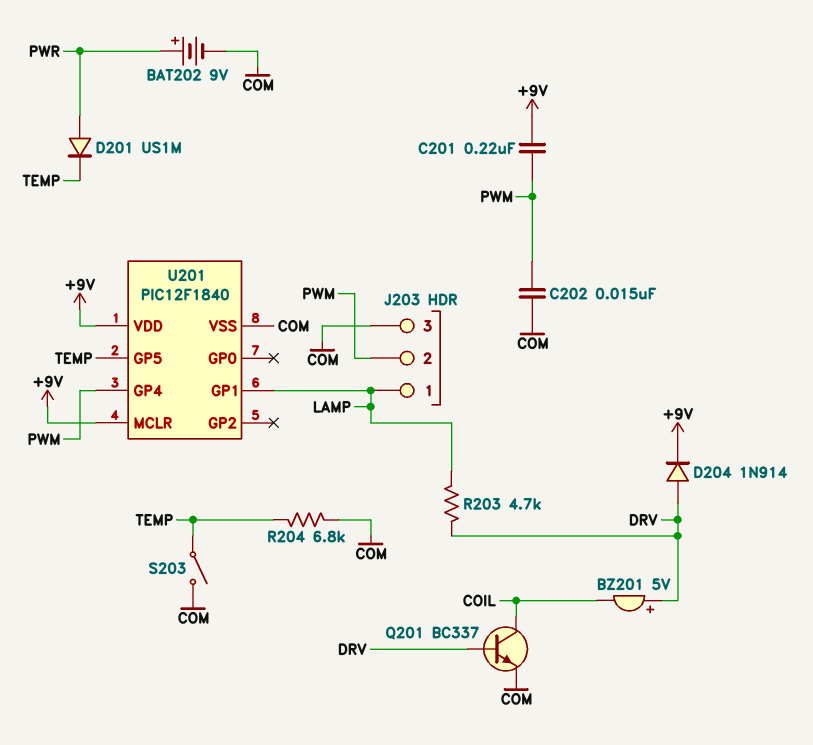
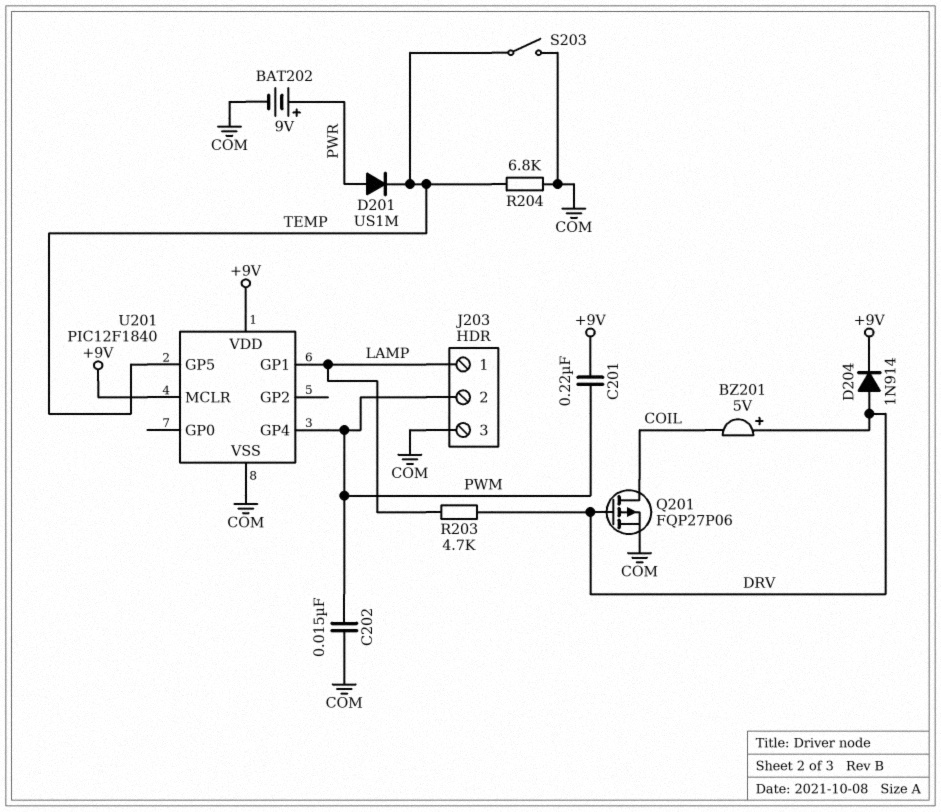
Q201: NPN BC337 (B DRV, C COIL, E COM) -> PMOS FQP27P06 (G DRV, D COIL, S COM)

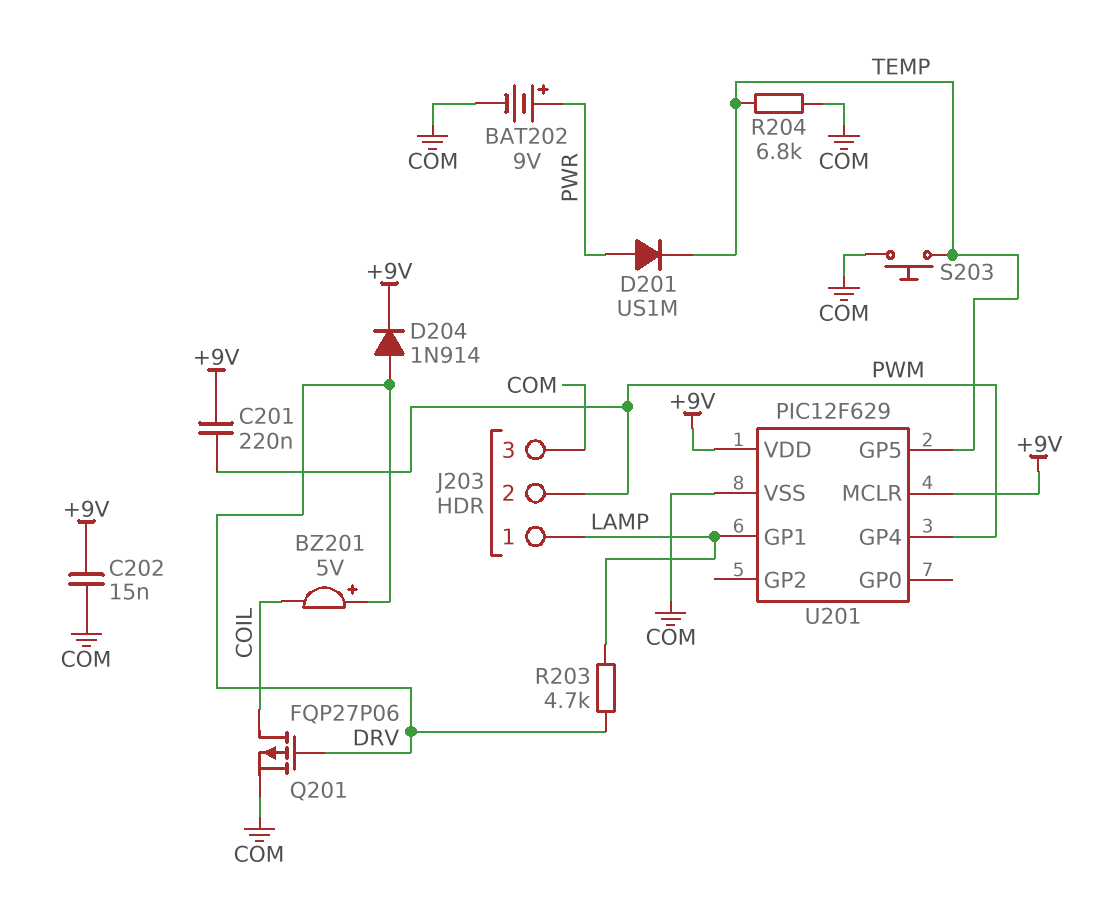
C202: 15nF (COM, PWM) -> 15nF (+9V, COM)
S203: switch (COM, TEMP) -> button (COM, TEMP)
U201: PIC12F1840 -> PIC12F629

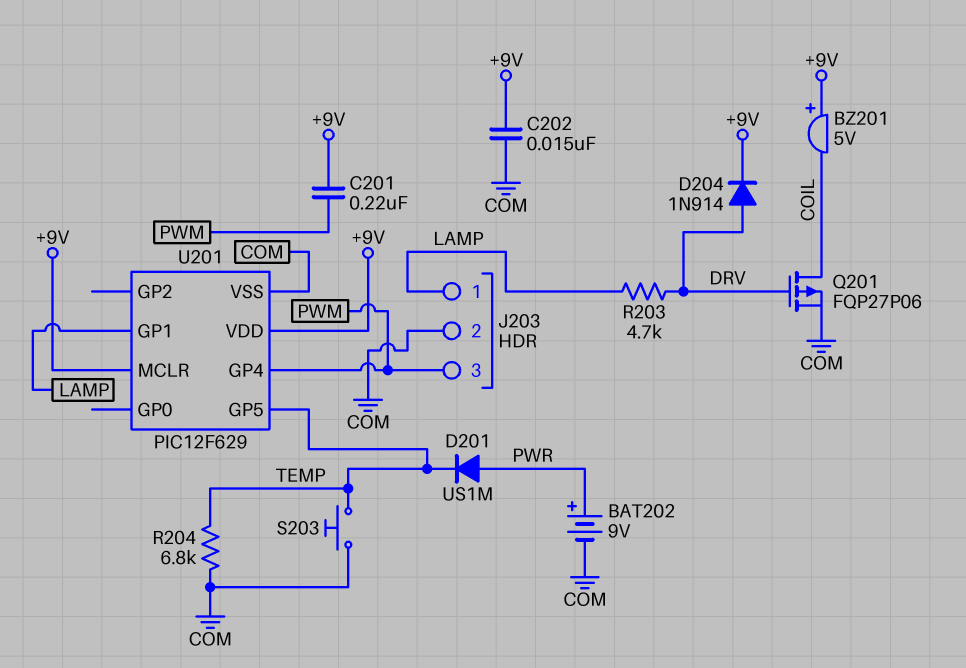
BZ201: buzzer 5V (plus DRV, minus COIL) -> buzzer 5V (plus +9V, minus COIL)
J203 pin 2: PWM -> COM
J203 pin 3: COM -> PWM

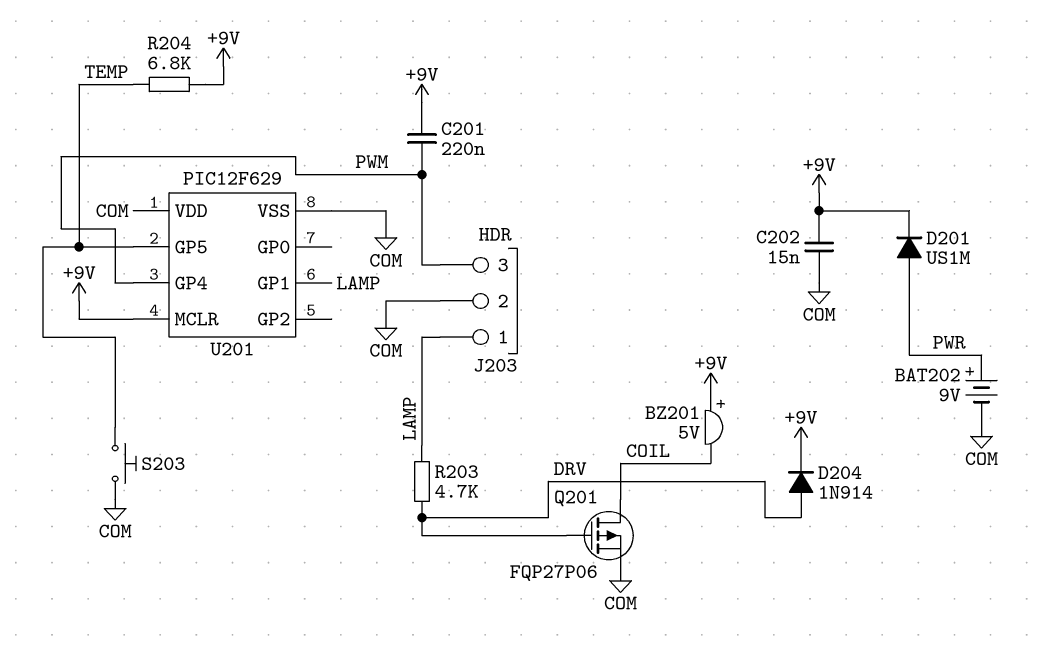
D201: diode US1M (A PWR, K TEMP) -> diode US1M (A PWR, K +9V)
R204: 6.8k (COM, TEMP) -> 6.8k (+9V, TEMP)
U201 pin VDD: +9V -> COM

